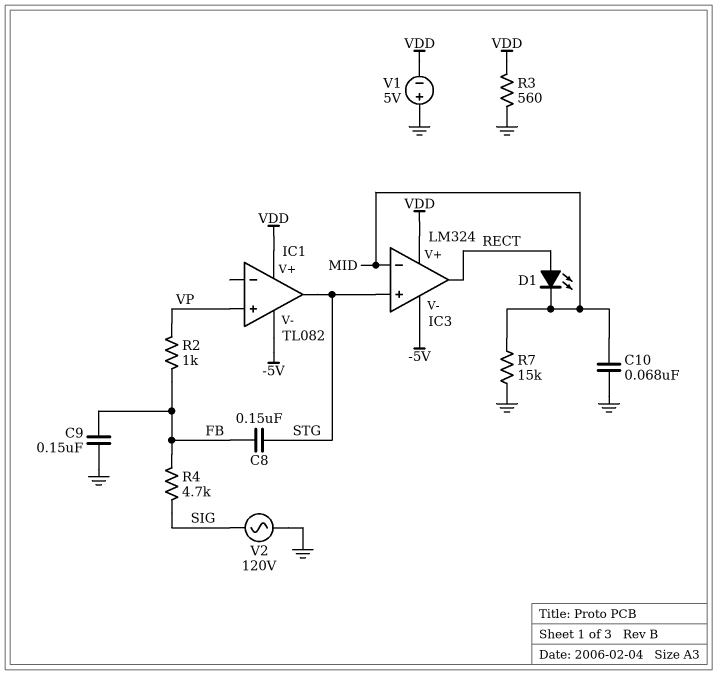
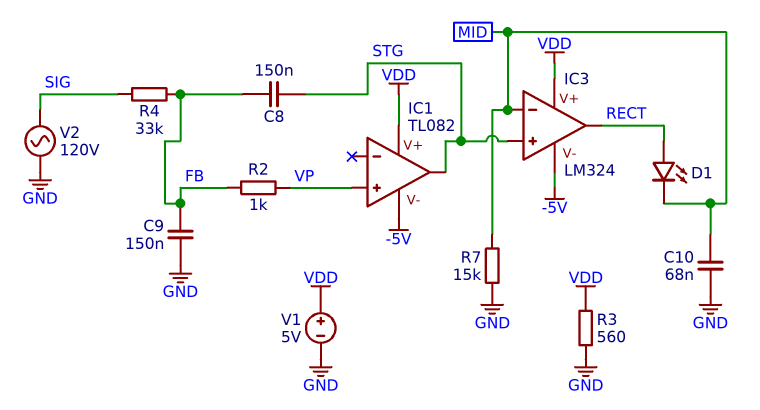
R4: 4.7k (FB, SIG) -> 33k (FB, SIG)
V1: 5V (plus GND, minus VDD) -> 5V (plus VDD, minus GND)

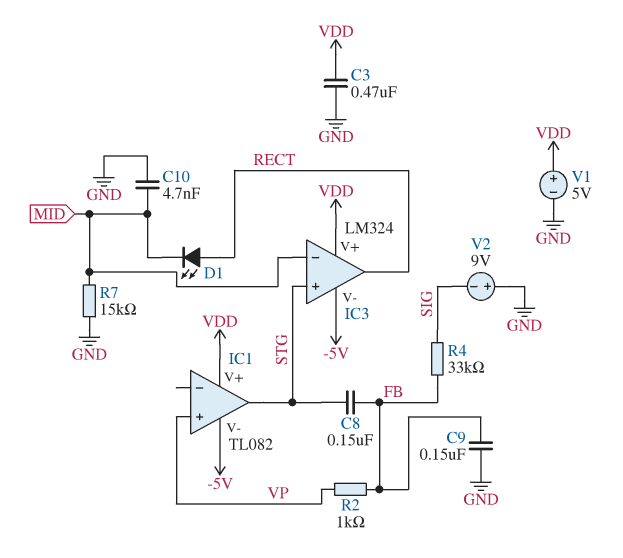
C3: none -> 470nF (GND, VDD)
C10: 68nF (GND, MID) -> 4.7nF (GND, MID)
R3: 560 (GND, VDD) -> none
V2: AC 120V (GND, SIG) -> 9V (plus GND, minus SIG)

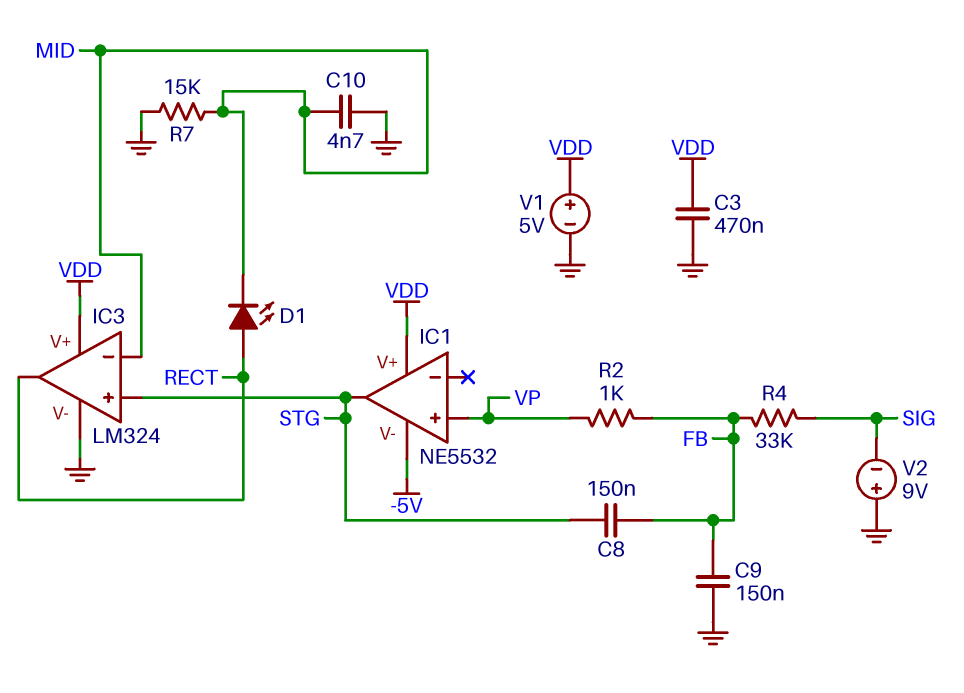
IC1: TL082 -> NE5532
IC3 pin V-: -5V -> GND

